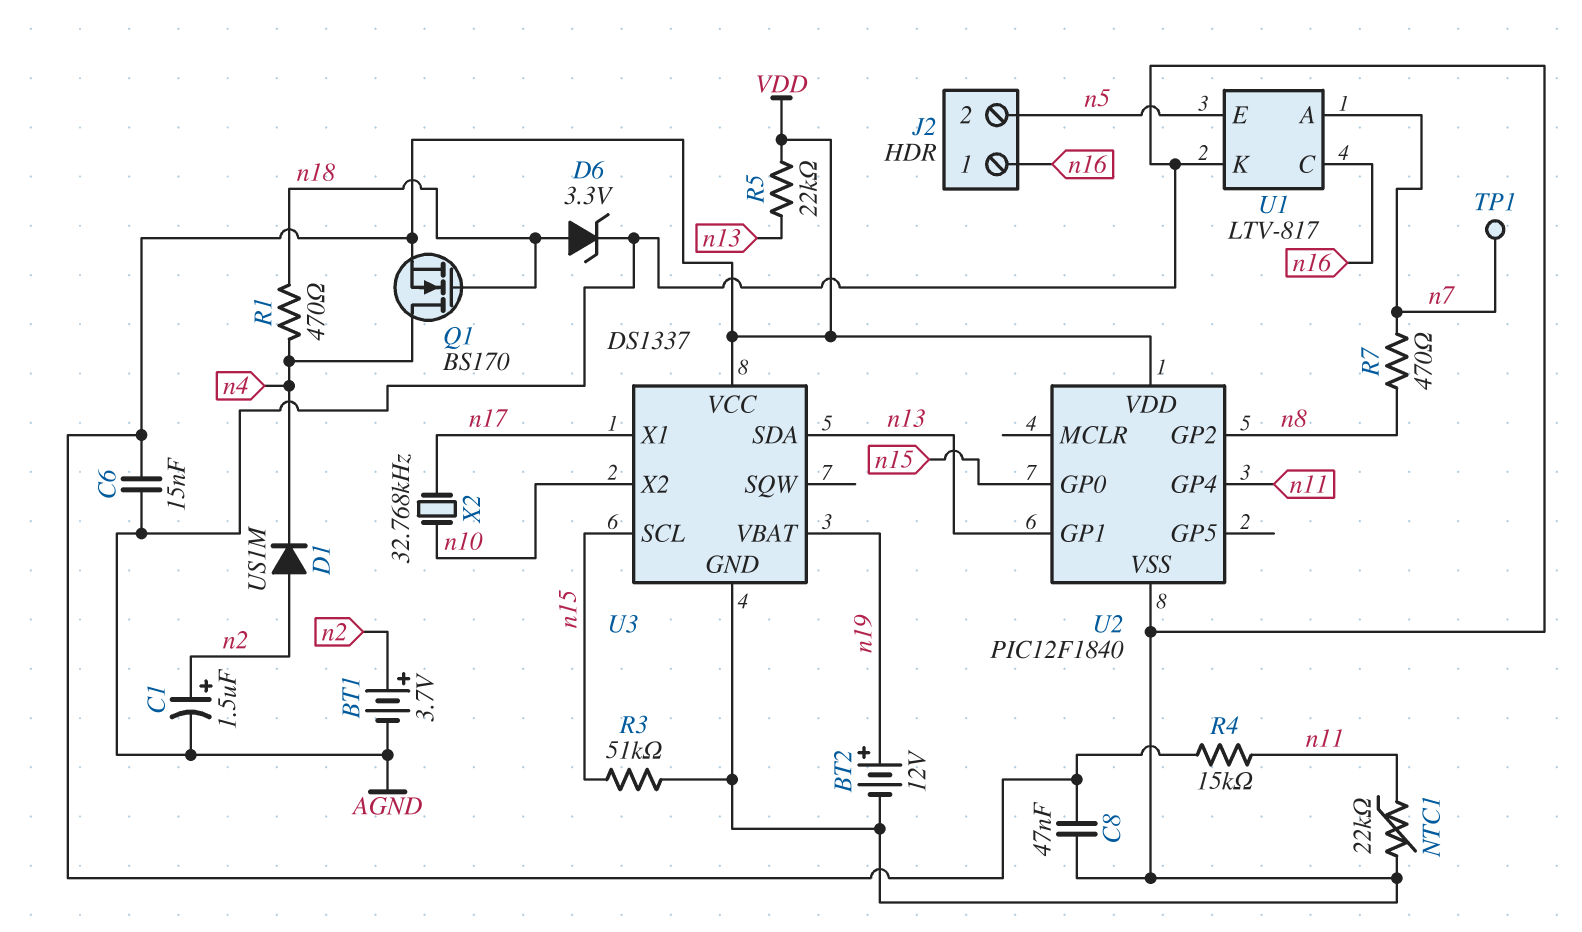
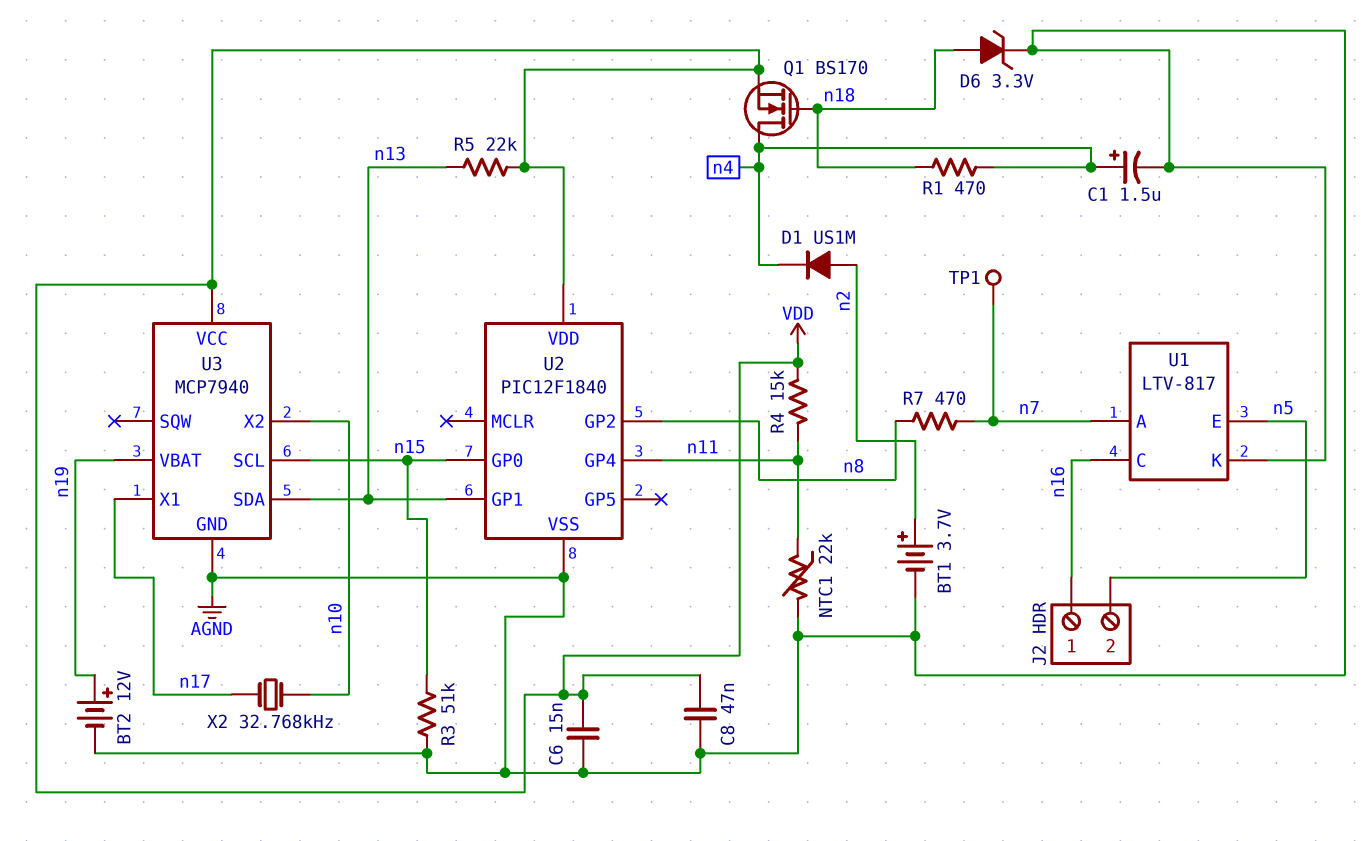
C1: 1.5uF (plus n2, minus AGND) -> 1.5uF (plus n4, minus AGND)
U3: DS1337 -> MCP7940

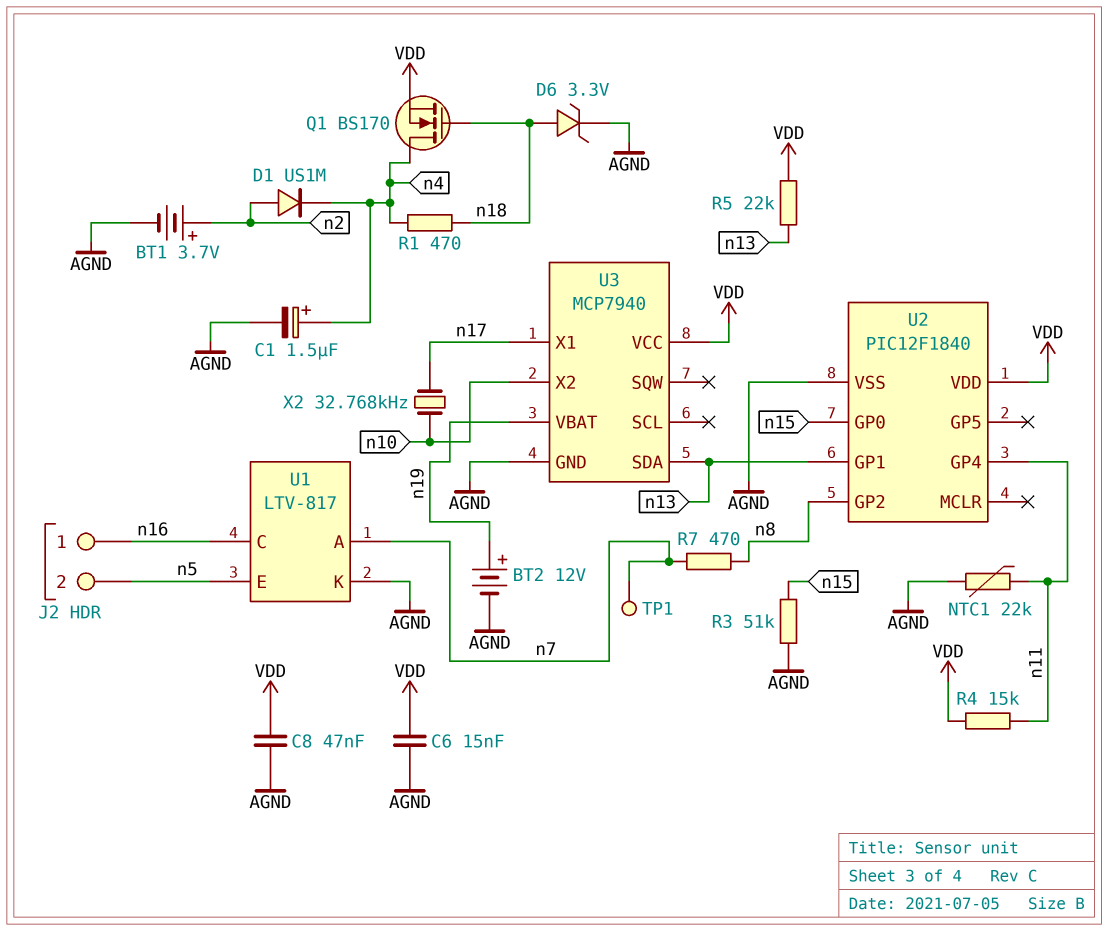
U3 pin SCL: n15 -> none

